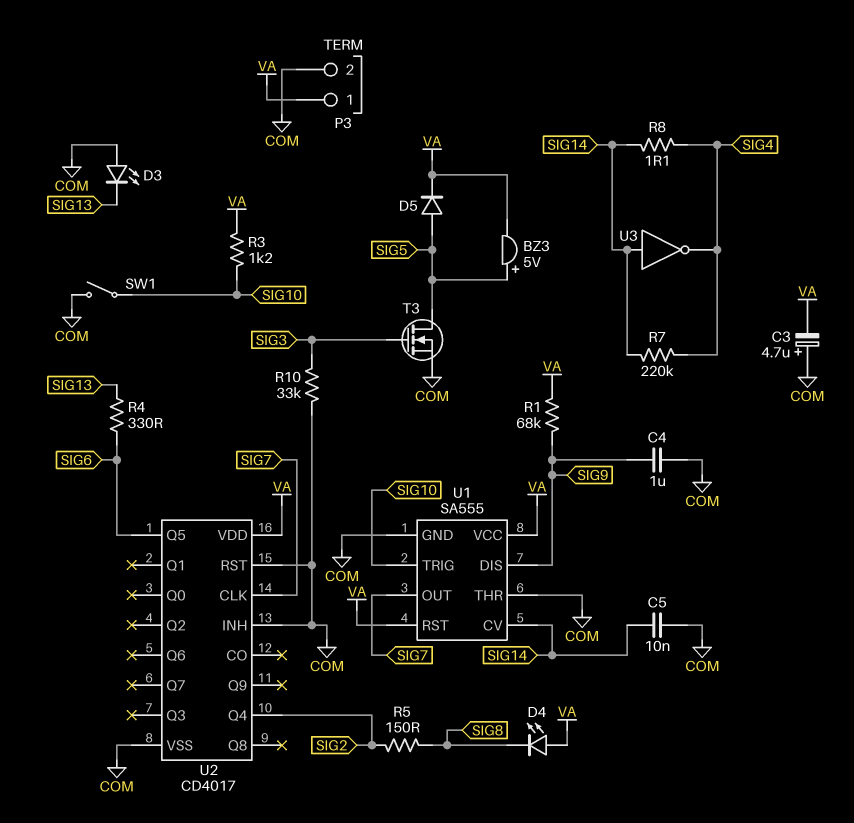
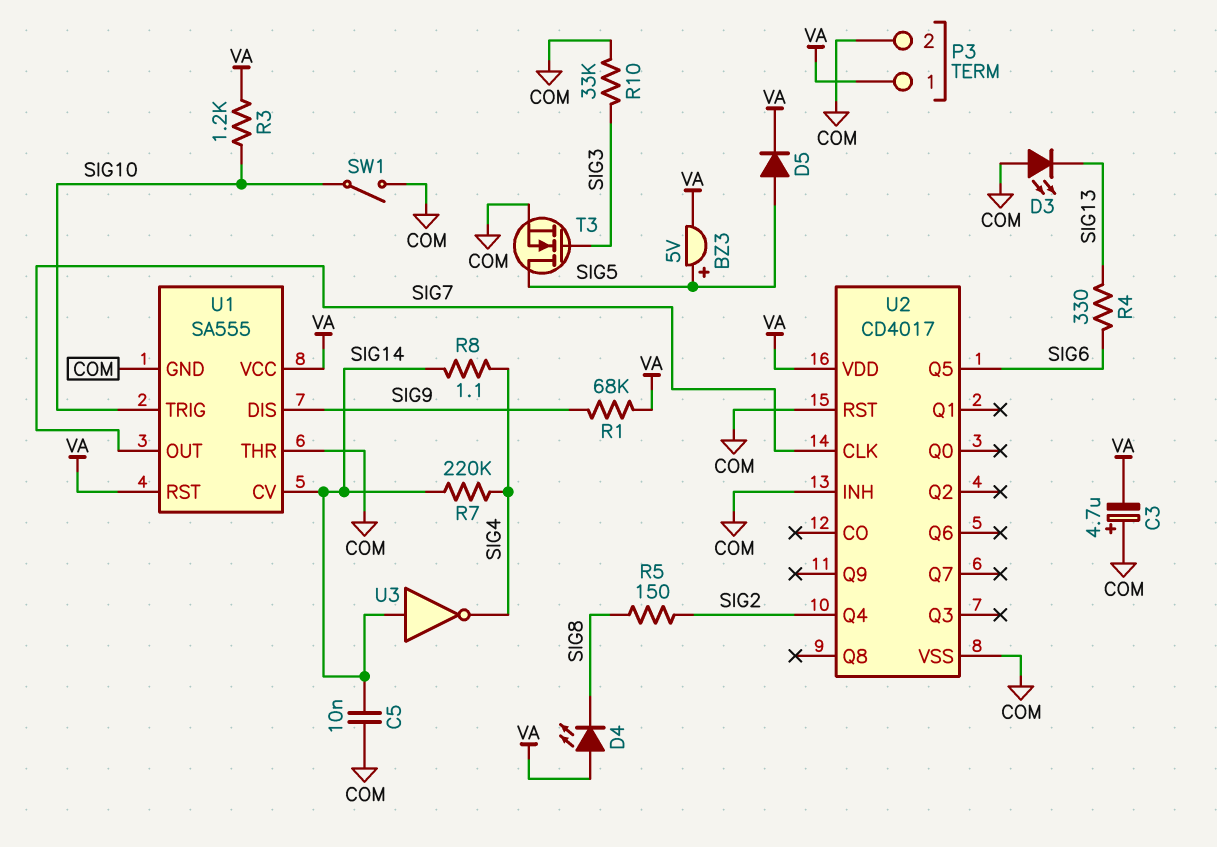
C4: 1uF (COM, SIG9) -> none

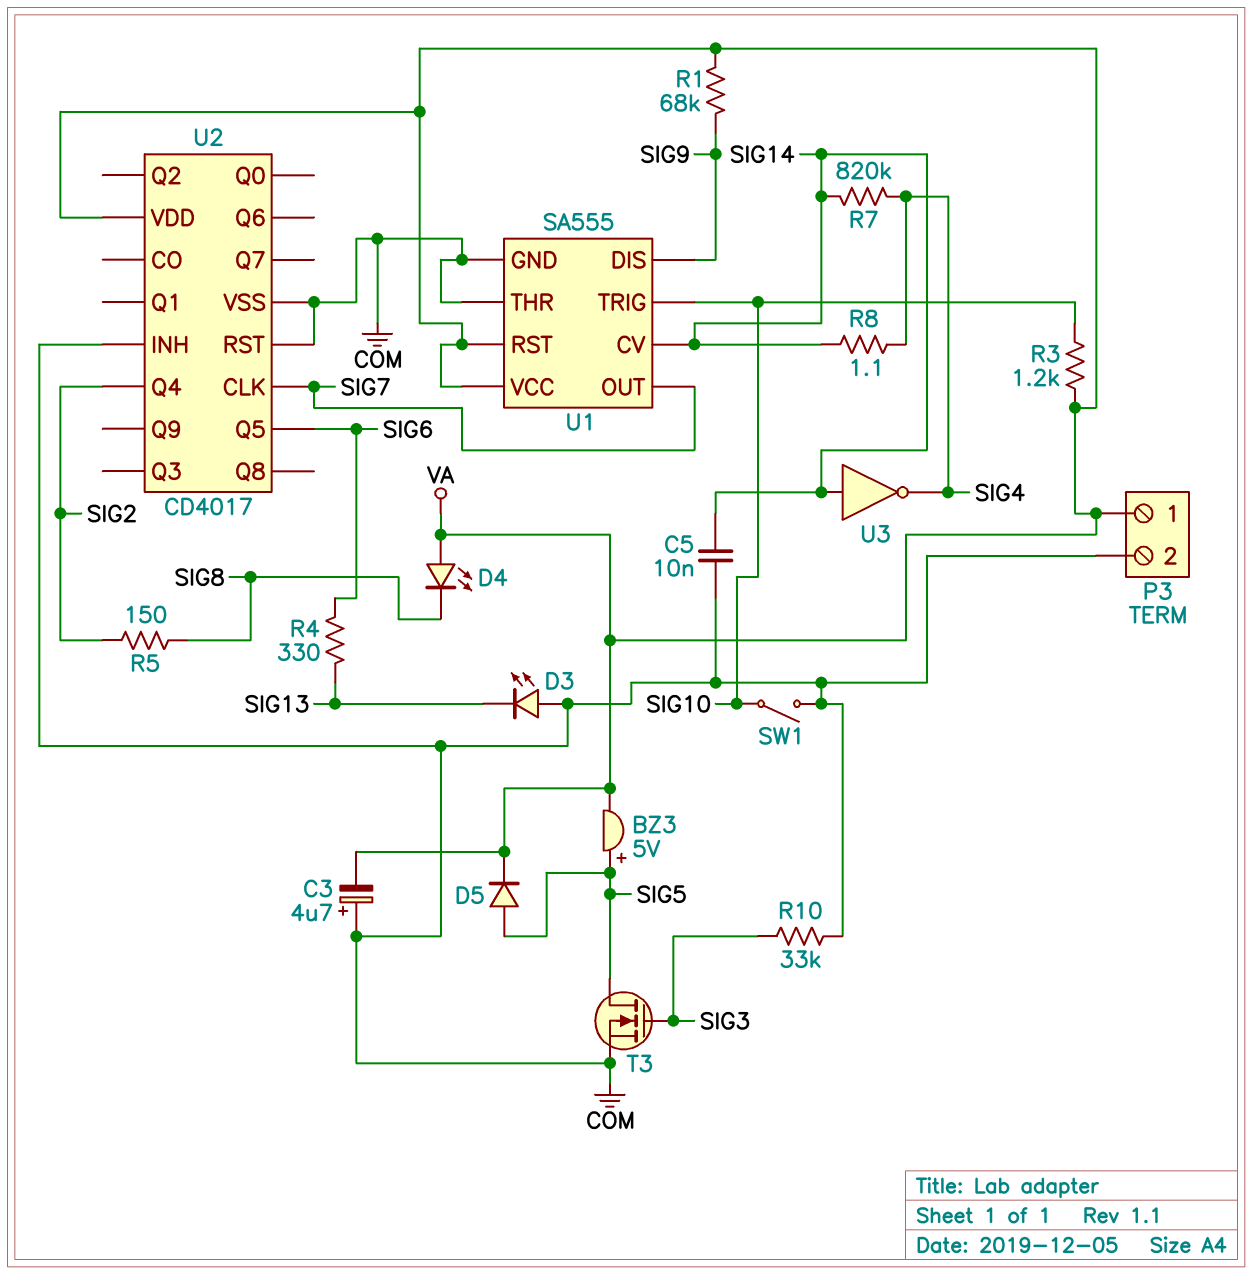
R7: 220k (SIG4, SIG14) -> 820k (SIG4, SIG14)

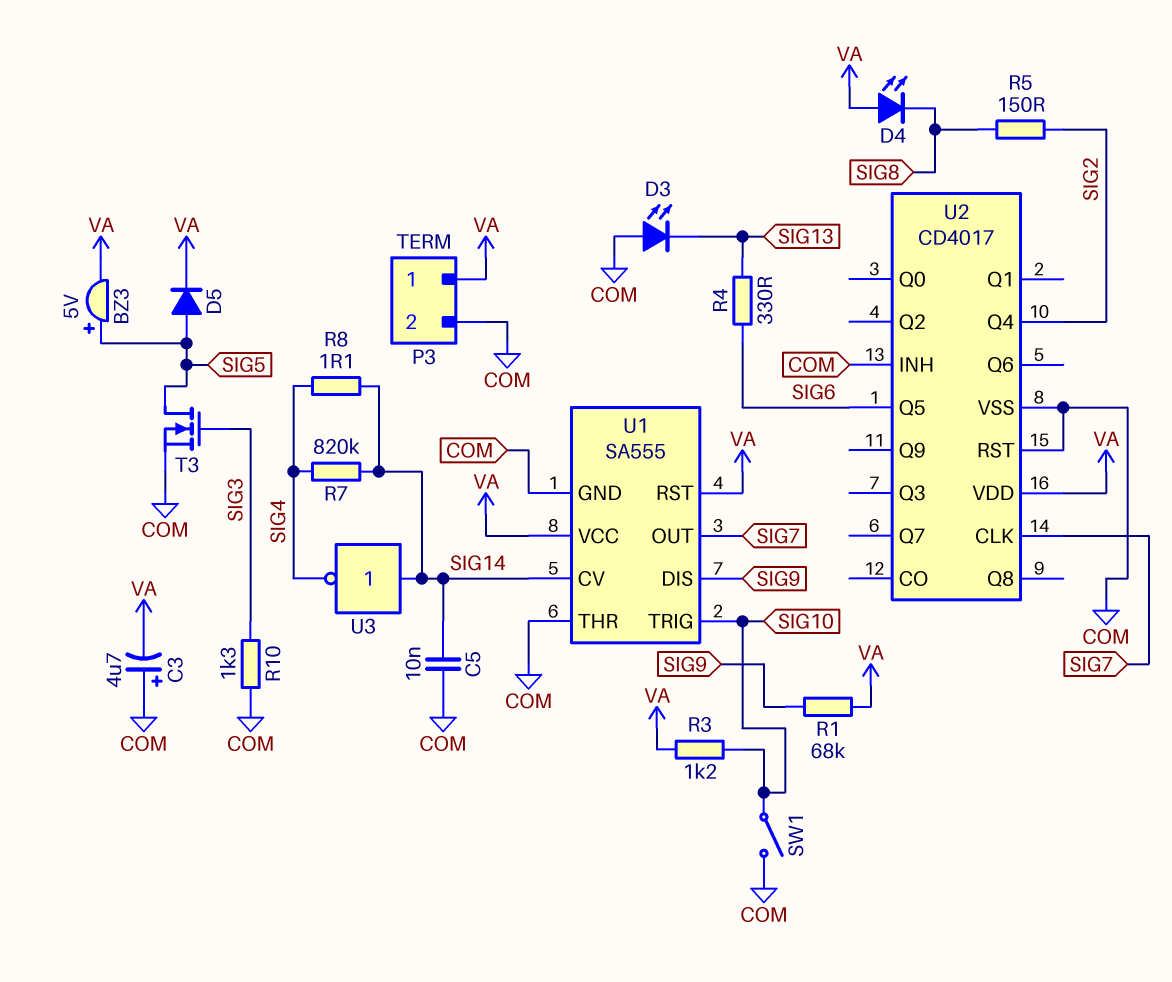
R10: 33k (COM, SIG3) -> 1.3k (COM, SIG3)

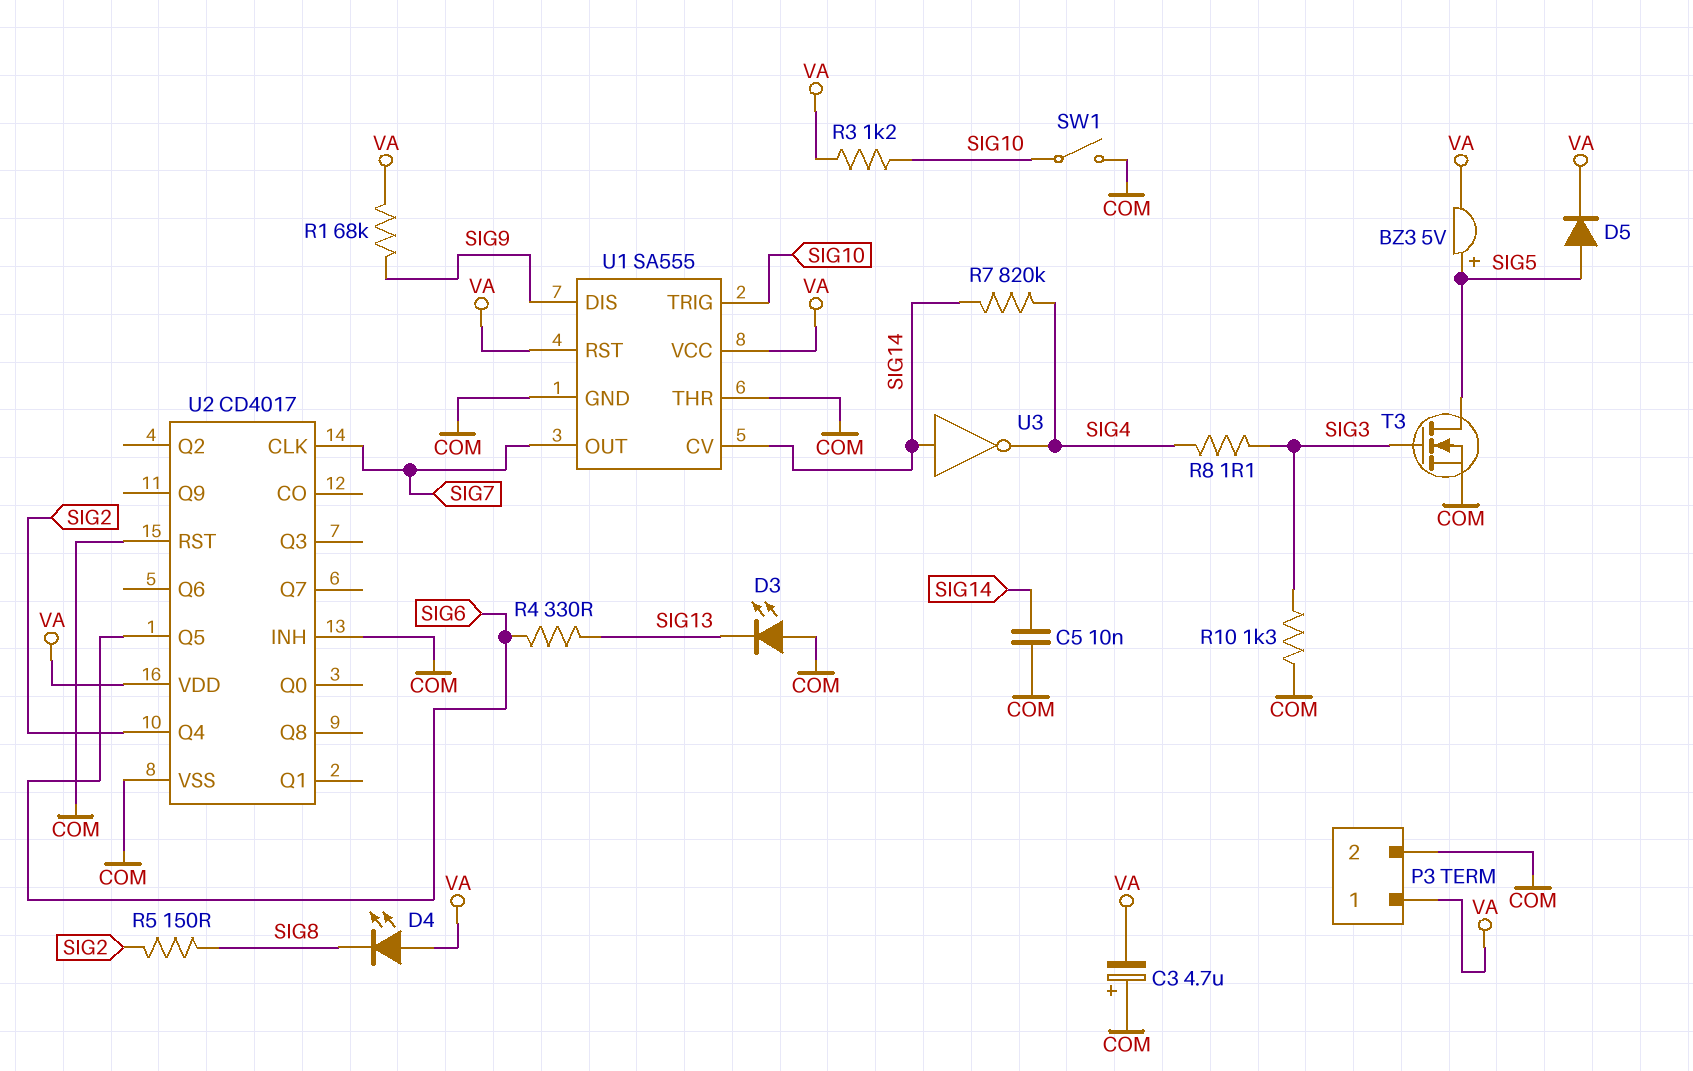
R8: 1.1 (SIG4, SIG14) -> 1.1 (SIG3, SIG4)

